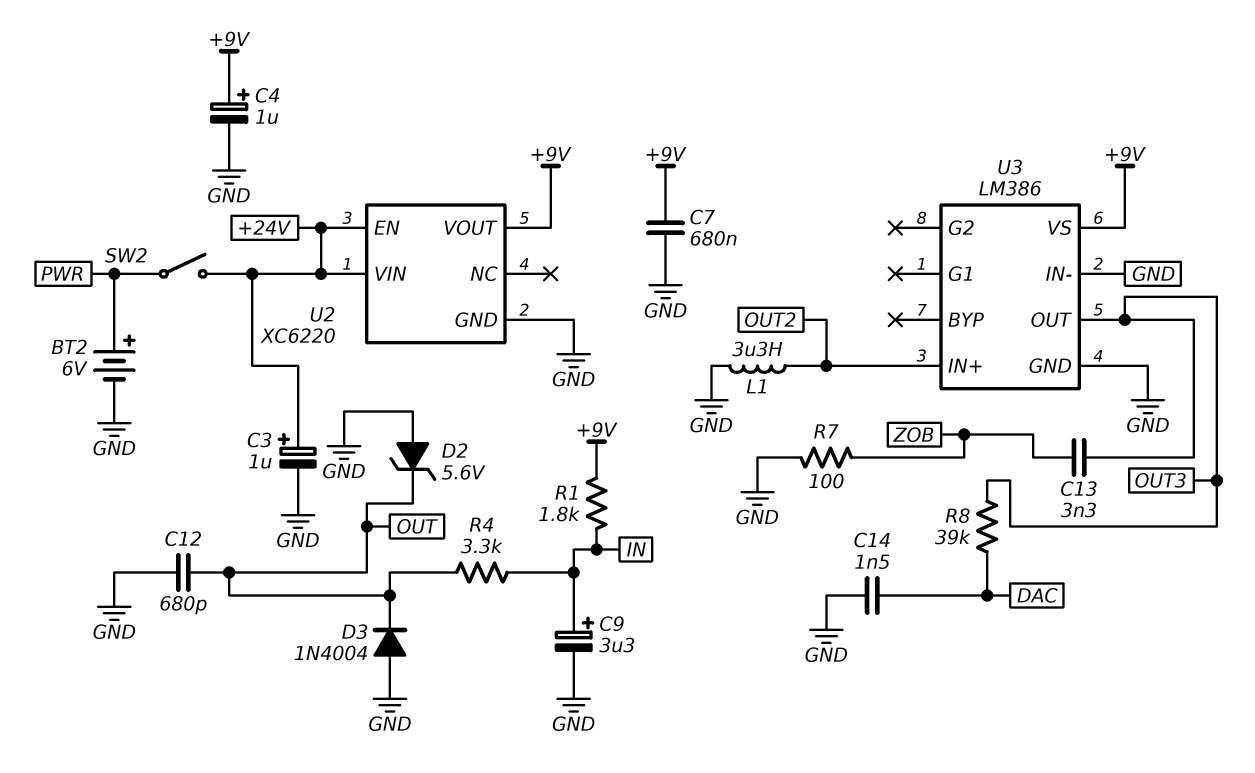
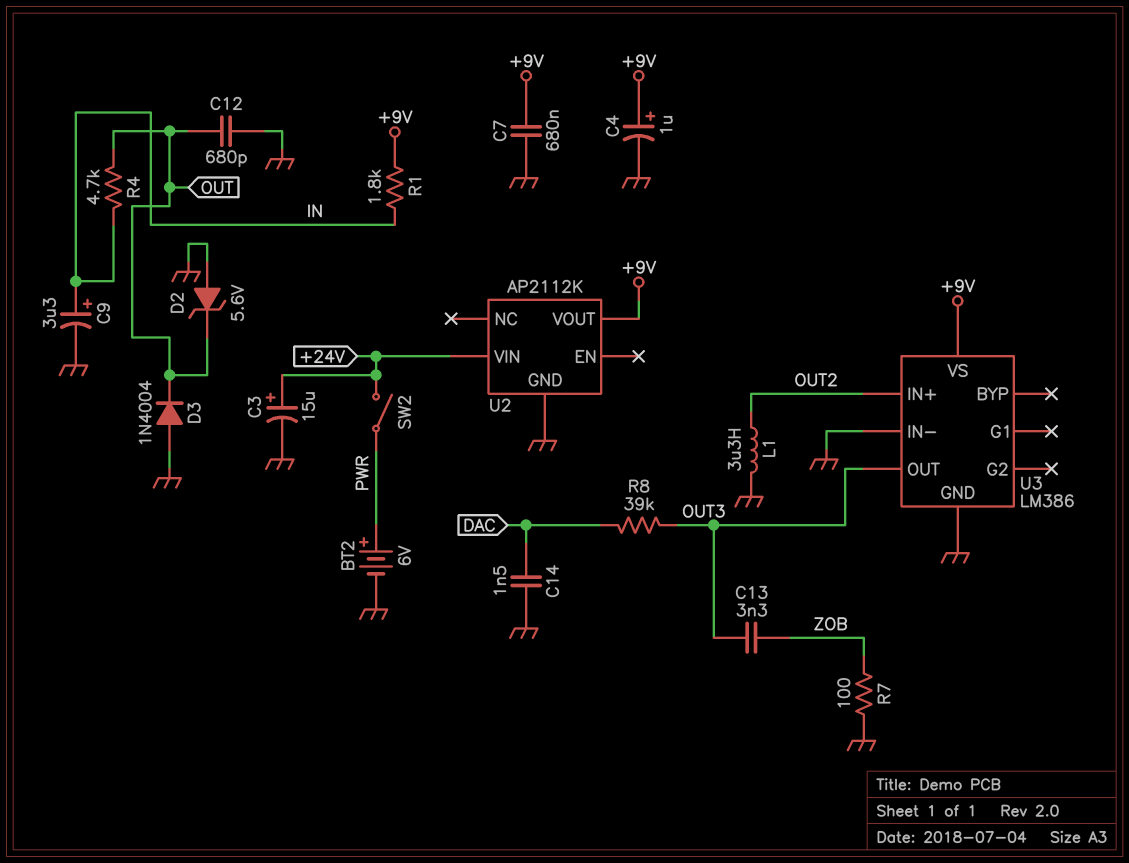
C3: 1uF (plus +24V, minus GND) -> 15uF (plus +24V, minus GND)
R4: 3.3k (IN, OUT) -> 4.7k (IN, OUT)
U2: XC6220 -> AP2112K
U2 pin EN: +24V -> none

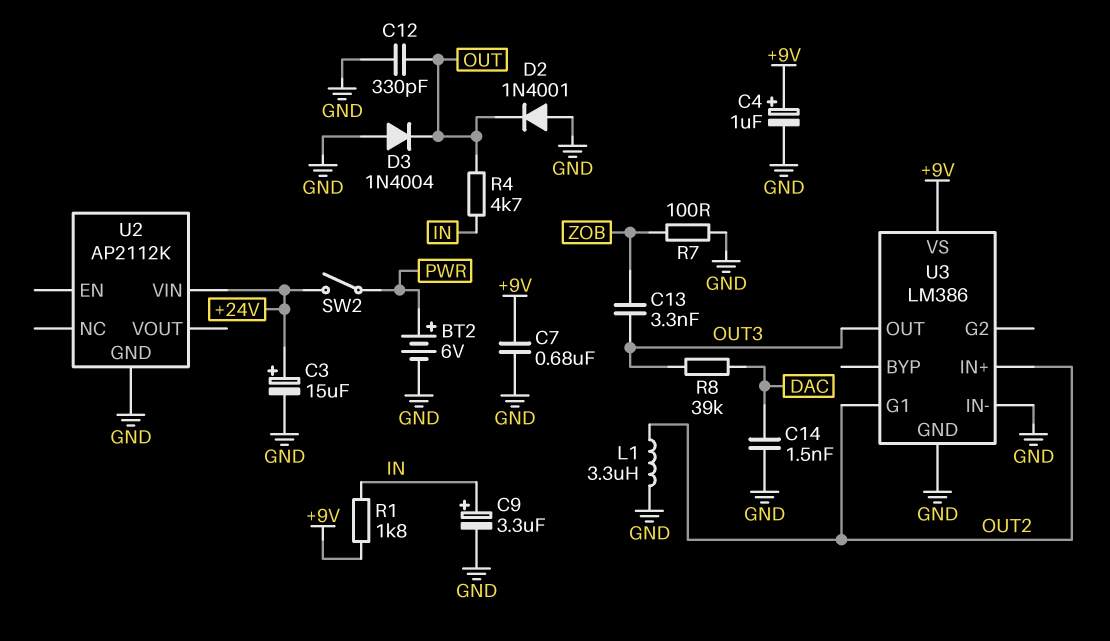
C12: 680pF (GND, OUT) -> 330pF (GND, OUT)
D2: zener 5.6V (A GND, K OUT) -> diode 1N4001 (A GND, K OUT)
U2 pin VOUT: +9V -> none
U3 pin G1: none -> OUT2

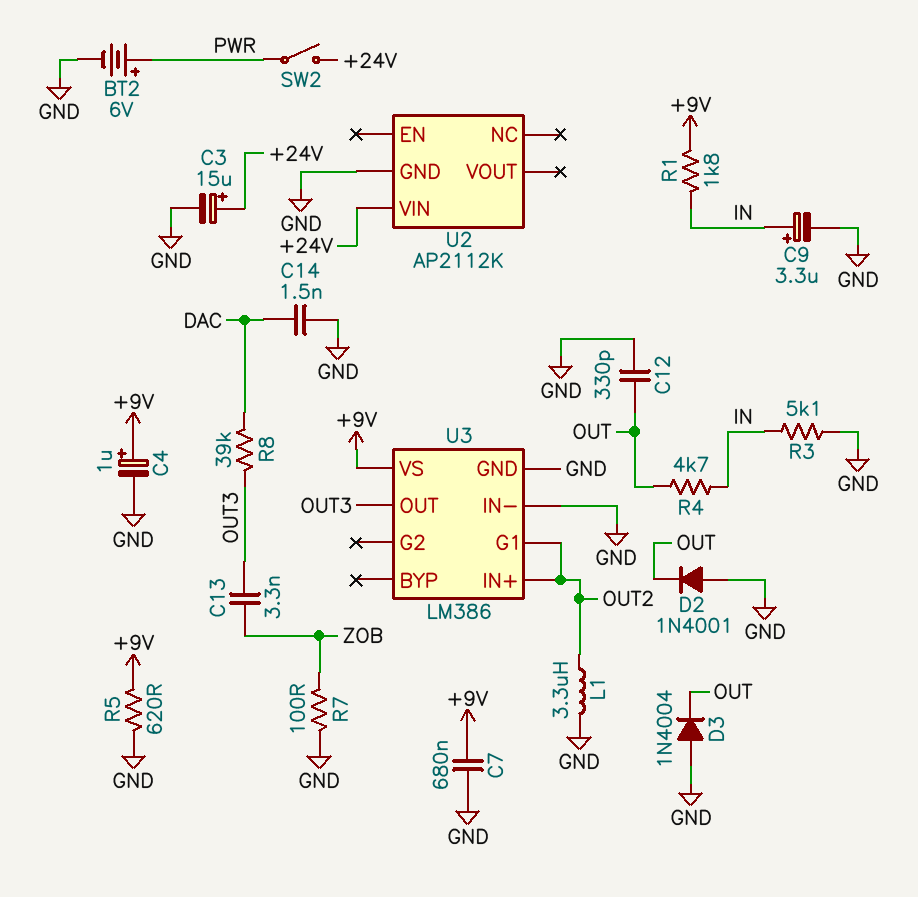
R3: none -> 5.1k (GND, IN)
R5: none -> 620 (+9V, GND)

